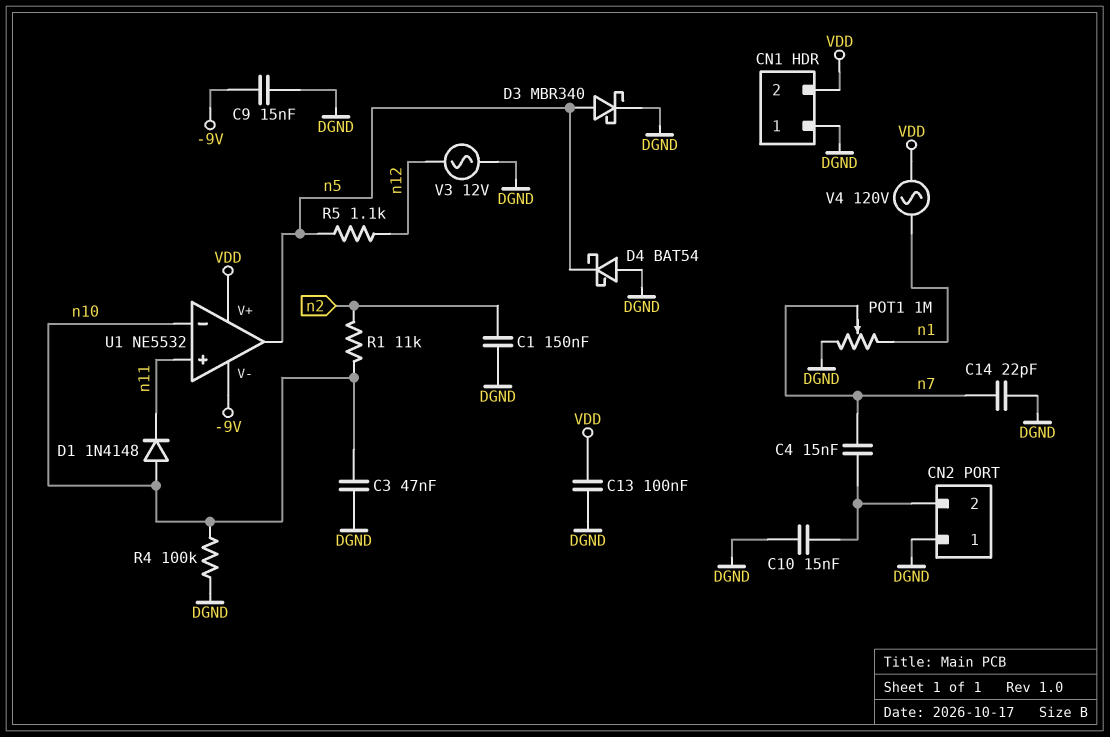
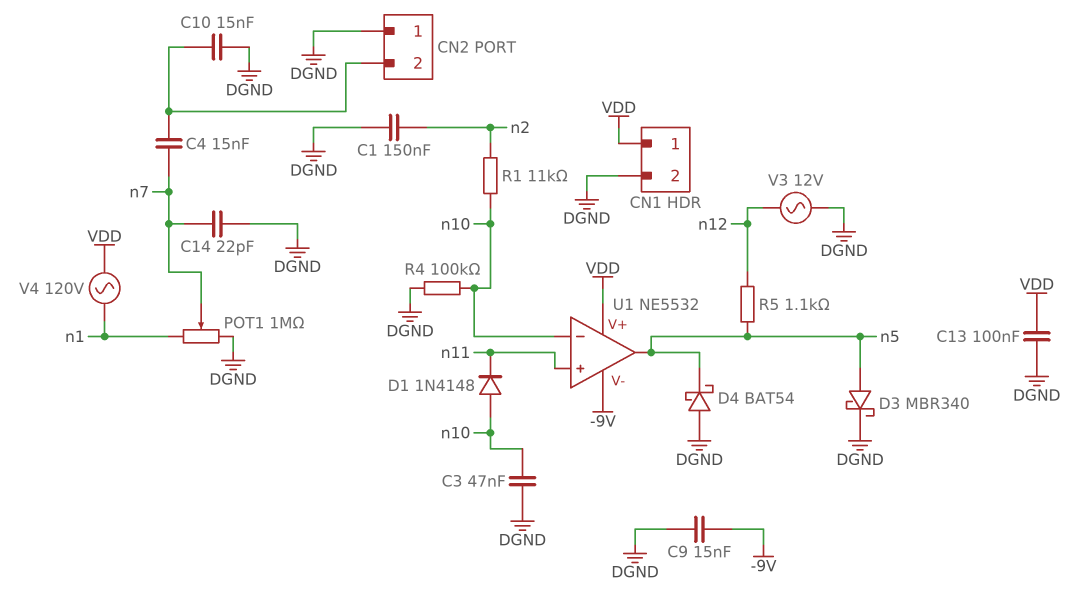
CN1 pin 1: DGND -> VDD
CN1 pin 2: VDD -> DGND

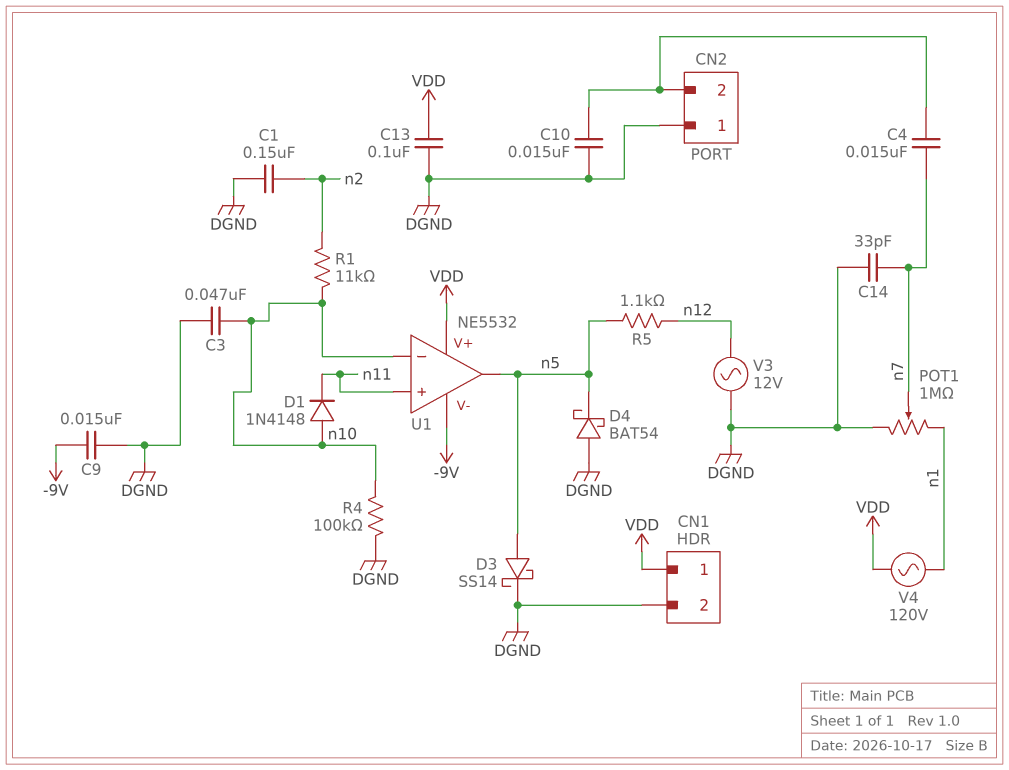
C14: 22pF (DGND, n7) -> 33pF (DGND, n7)
D3: schottky MBR340 (A n5, K DGND) -> schottky SS14 (A n5, K DGND)

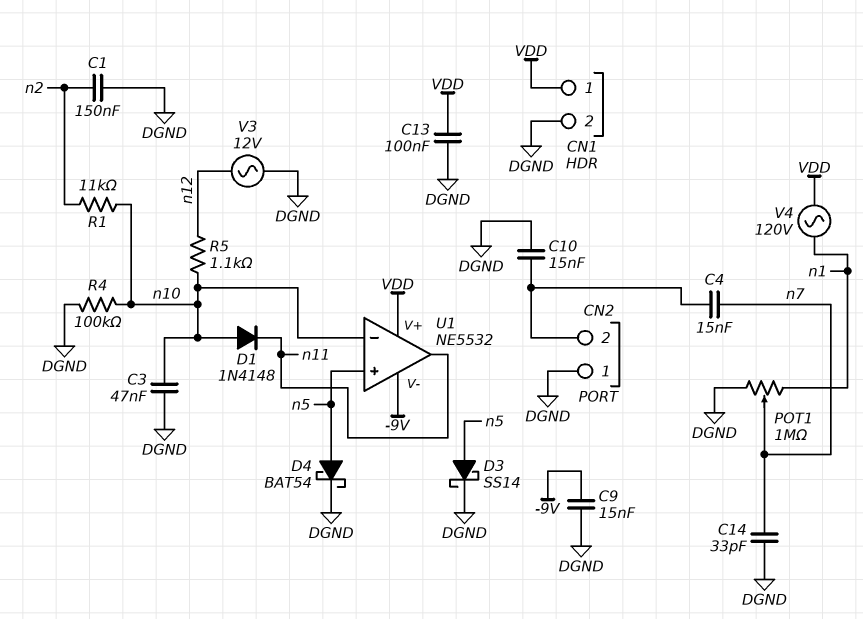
D4: schottky BAT54 (A DGND, K n5) -> schottky BAT54 (A n5, K DGND)
R5: 1.1k (n5, n12) -> 1.1k (n10, n12)
U1 pin in+: n11 -> n5
U1 pin out: n5 -> n11

